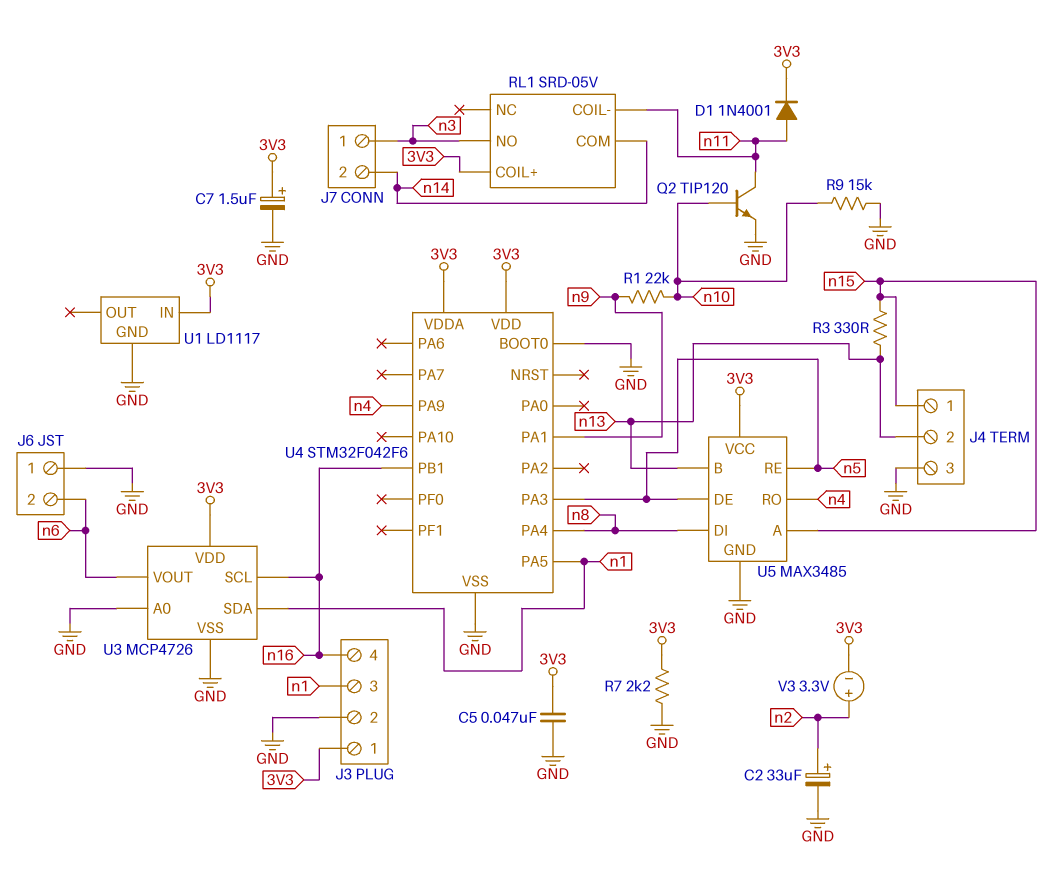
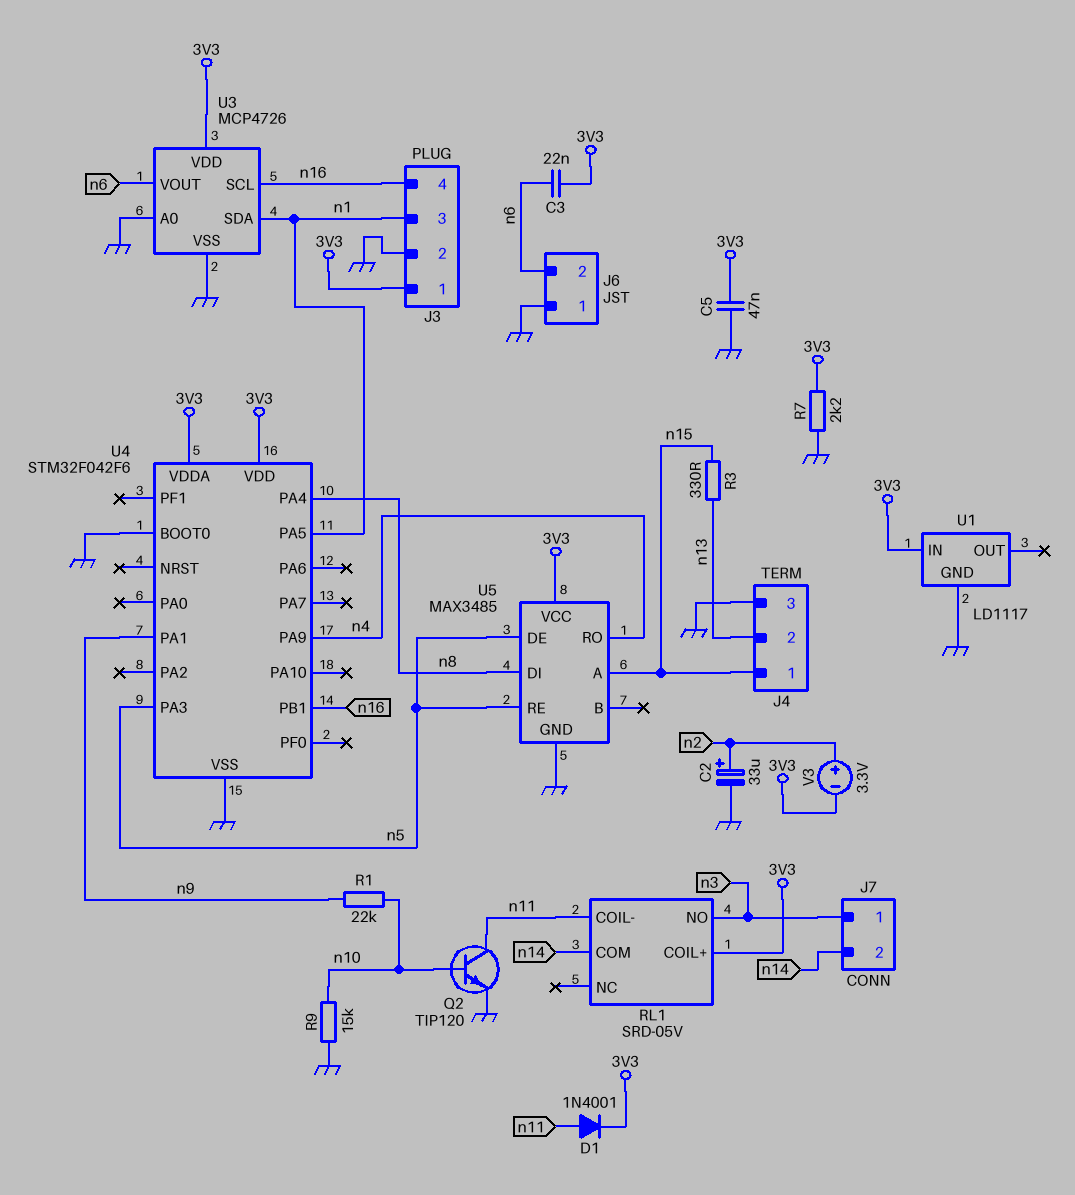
C3: none -> 22nF (3V3, n6)
C7: 1.5uF (plus 3V3, minus GND) -> none
U5 pin B: n13 -> none

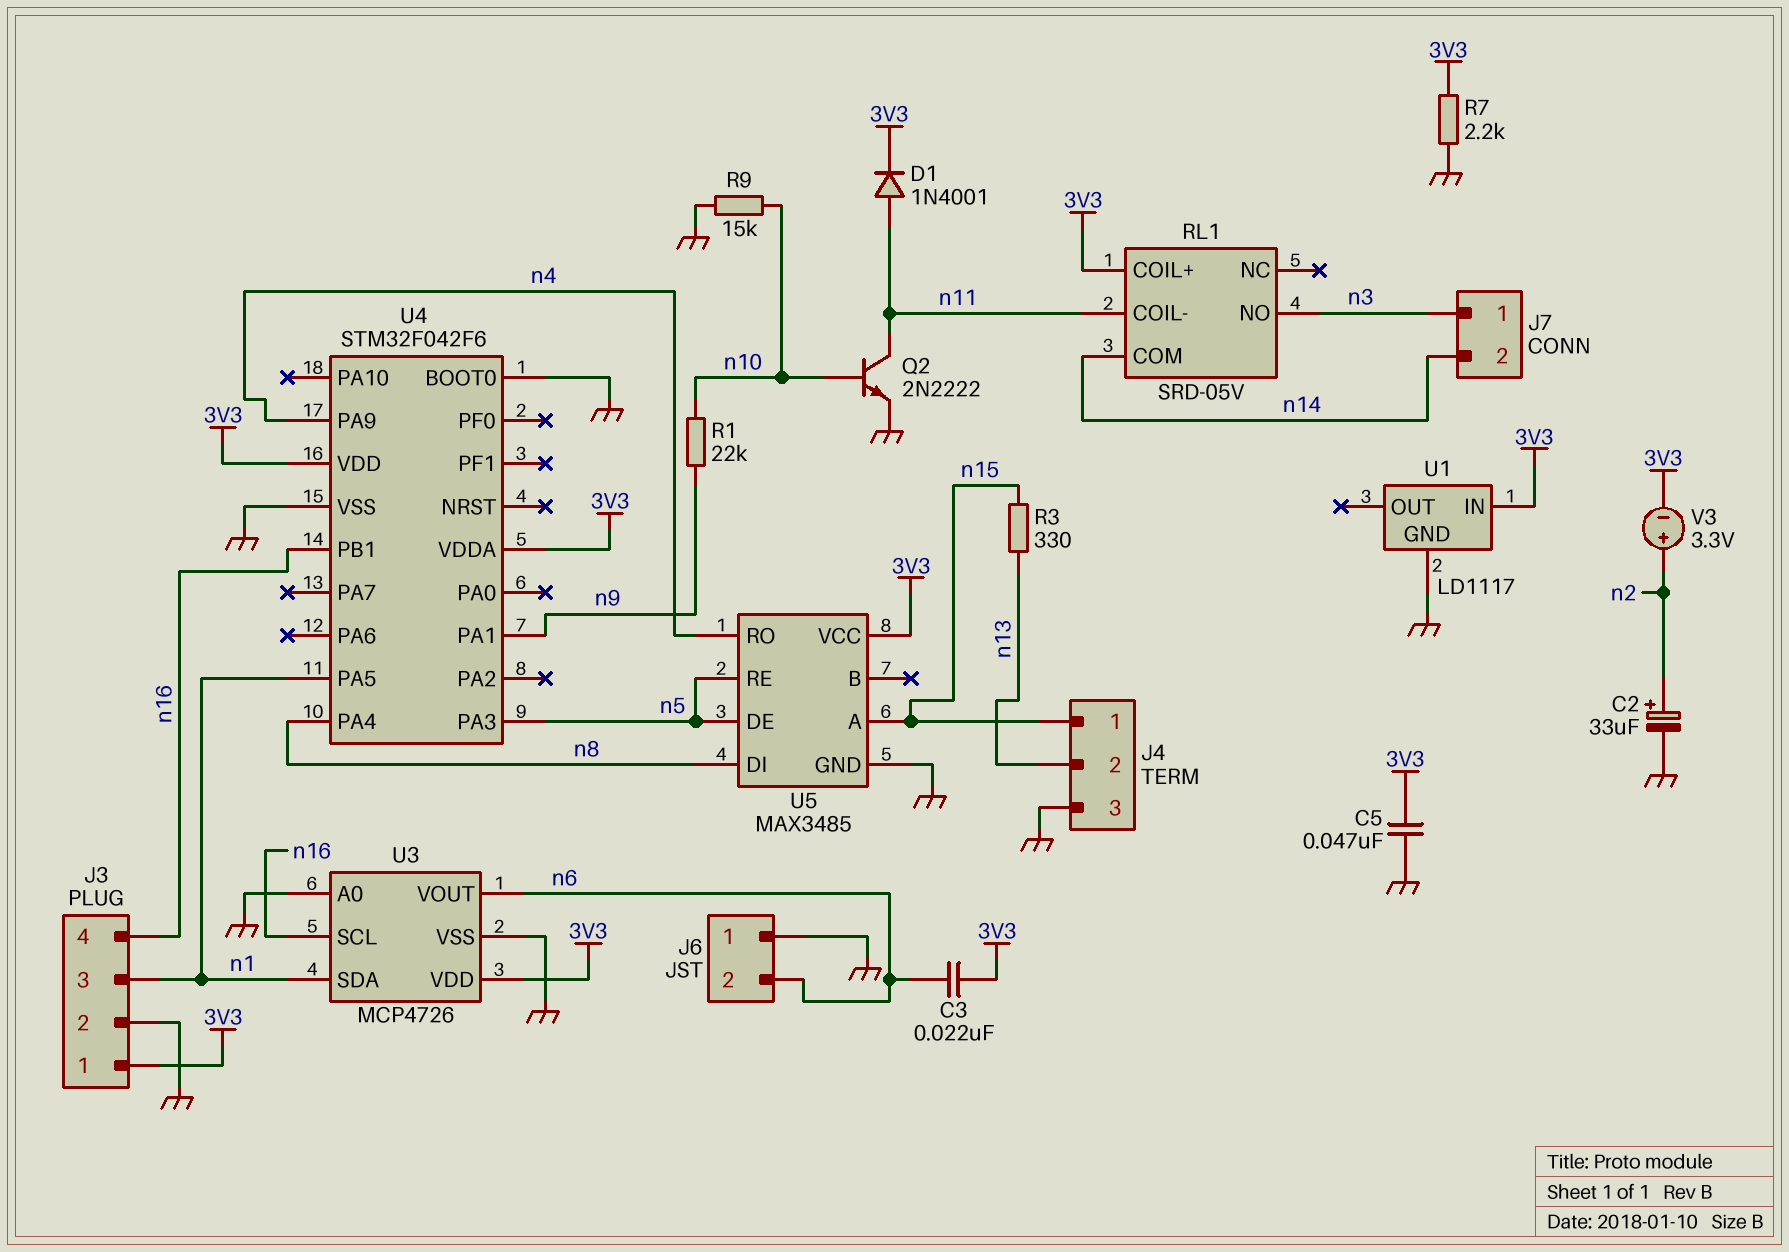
Q2: NPN TIP120 (B n10, C n11, E GND) -> NPN 2N2222 (B n10, C n11, E GND)

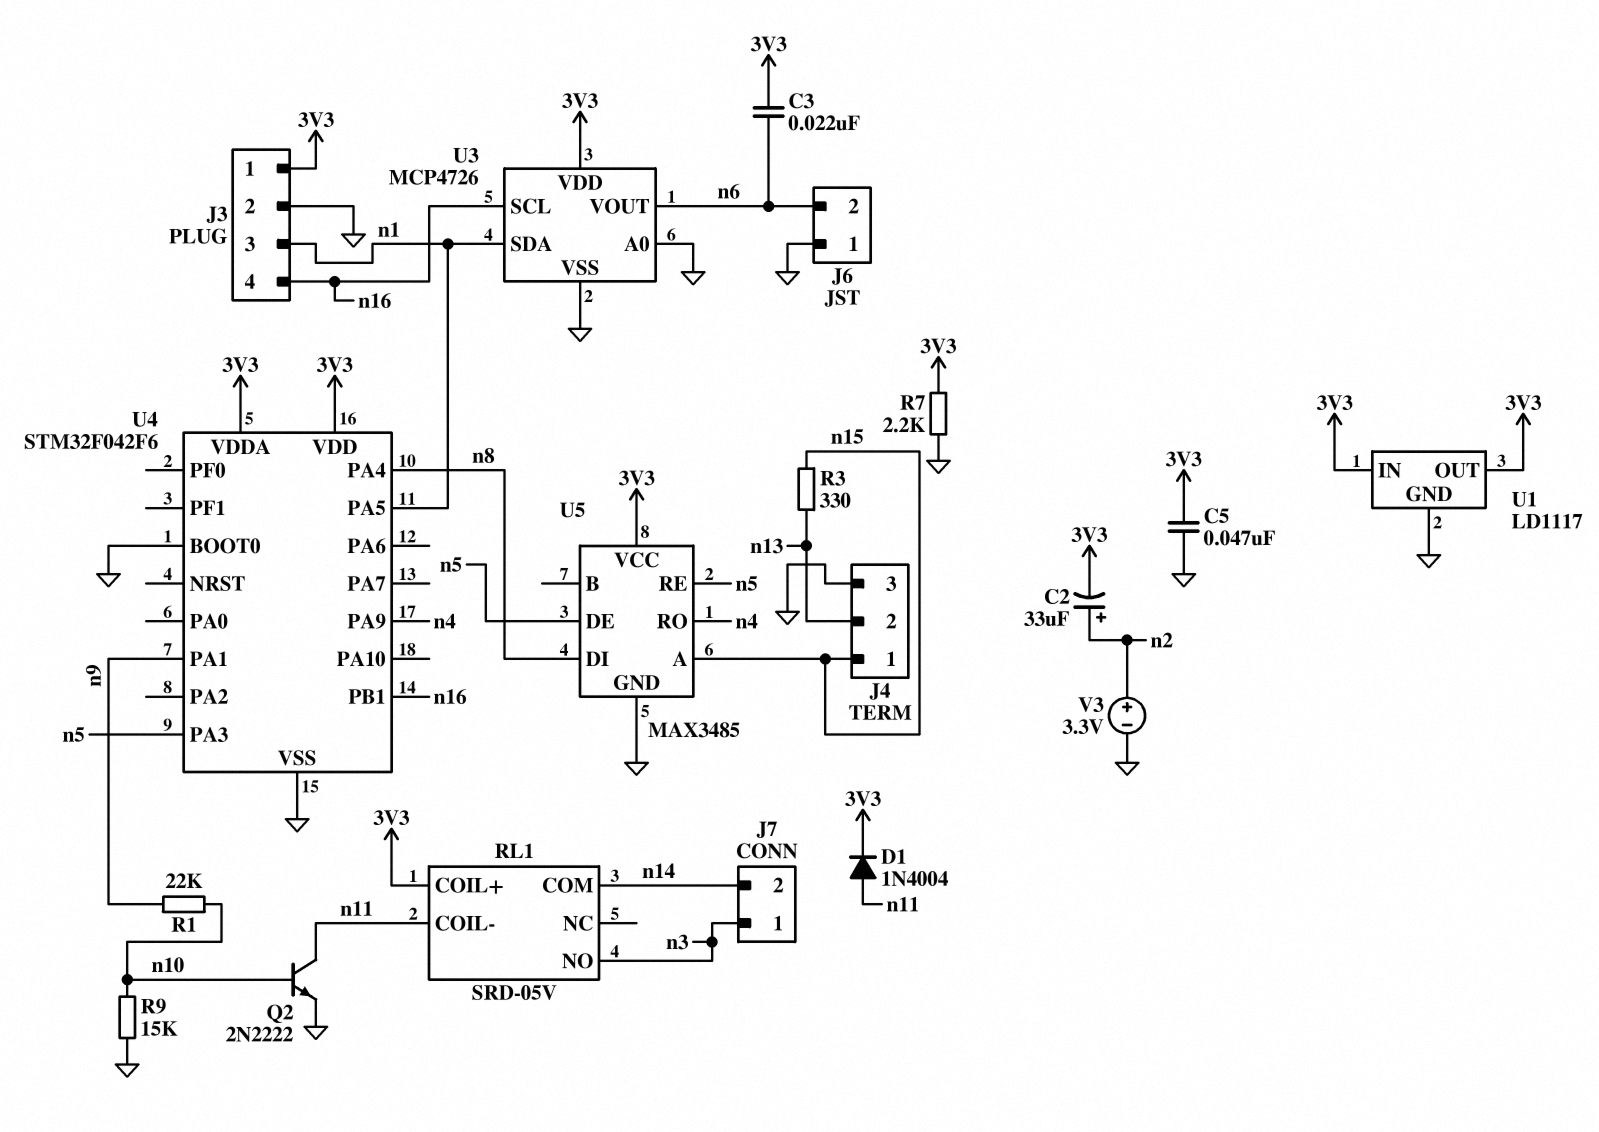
C2: 33uF (plus n2, minus GND) -> 33uF (plus n2, minus 3V3)
D1: diode 1N4001 (A n11, K 3V3) -> diode 1N4004 (A n11, K 3V3)
U1 pin OUT: none -> 3V3
V3: 3.3V (plus n2, minus 3V3) -> 3.3V (plus n2, minus GND)

